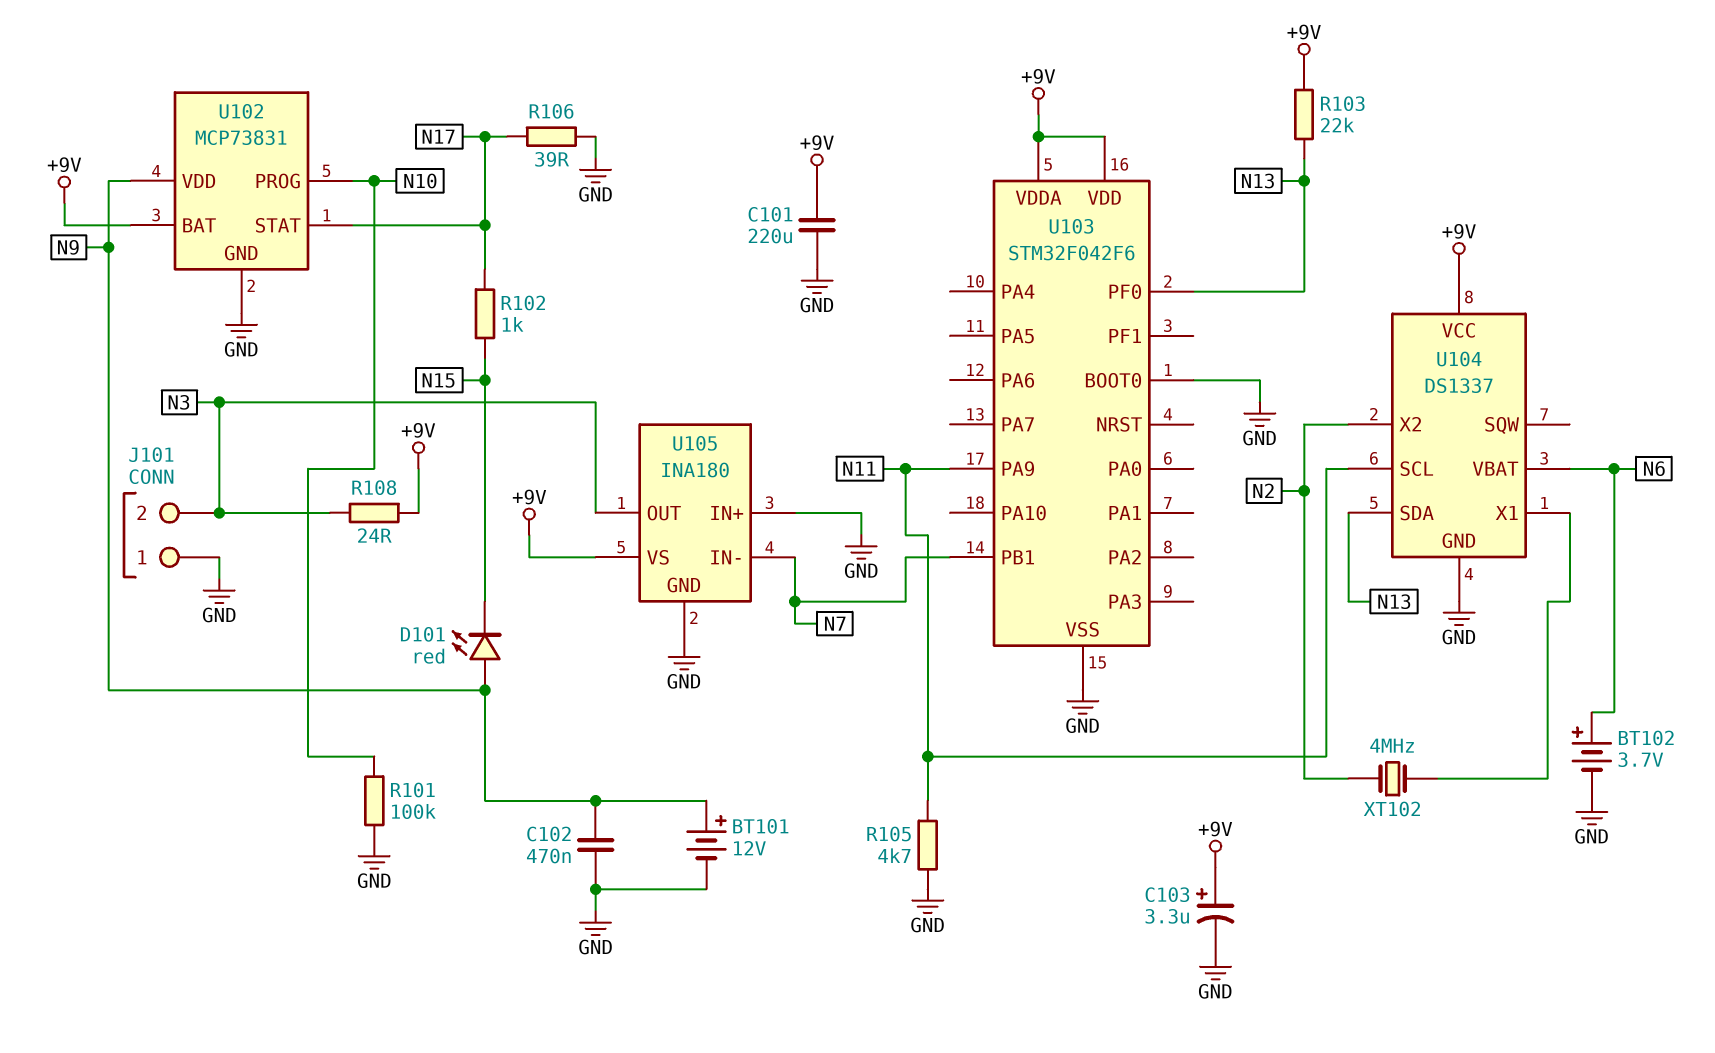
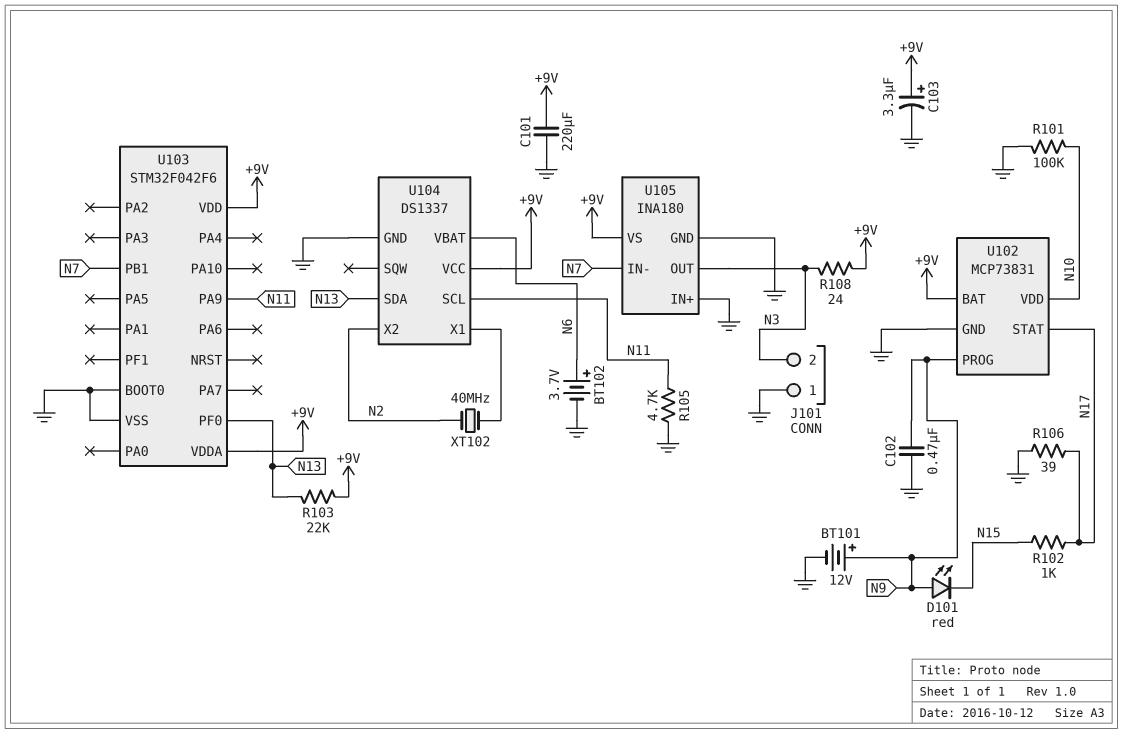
U102 pin PROG: N10 -> N9
U102 pin VDD: N9 -> N10
XT102: 4MHz (N2, U104/X1) -> 40MHz (N2, U104/X1)

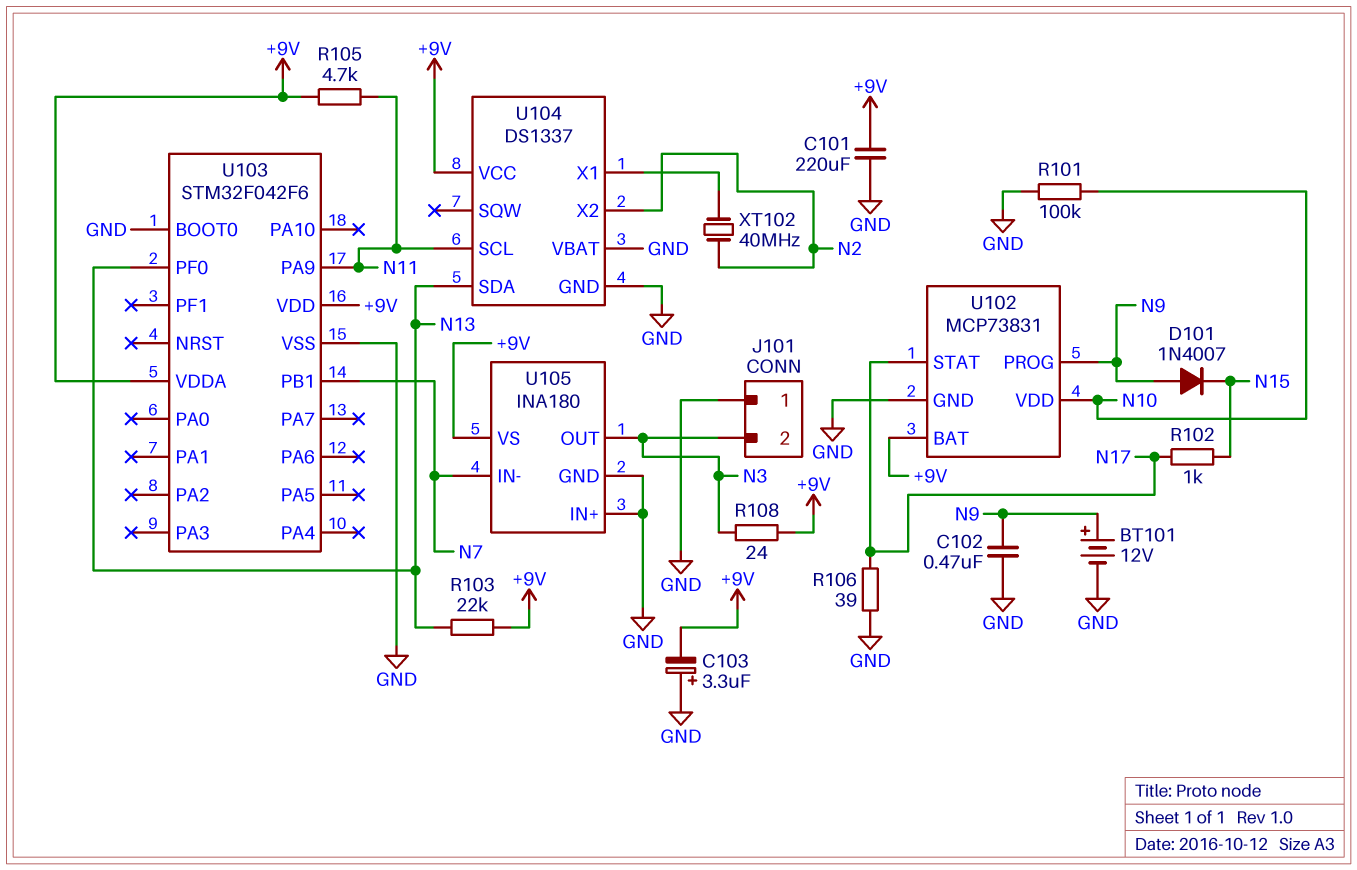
BT102: 3.7V (plus N6, minus GND) -> none
C103: 3.3uF (plus +9V, minus GND) -> 3.3uF (plus GND, minus +9V)
D101: LED red (A N9, K N15) -> diode 1N4007 (A N9, K N15)
R105: 4.7k (GND, N11) -> 4.7k (+9V, N11)
U104 pin VBAT: N6 -> GND

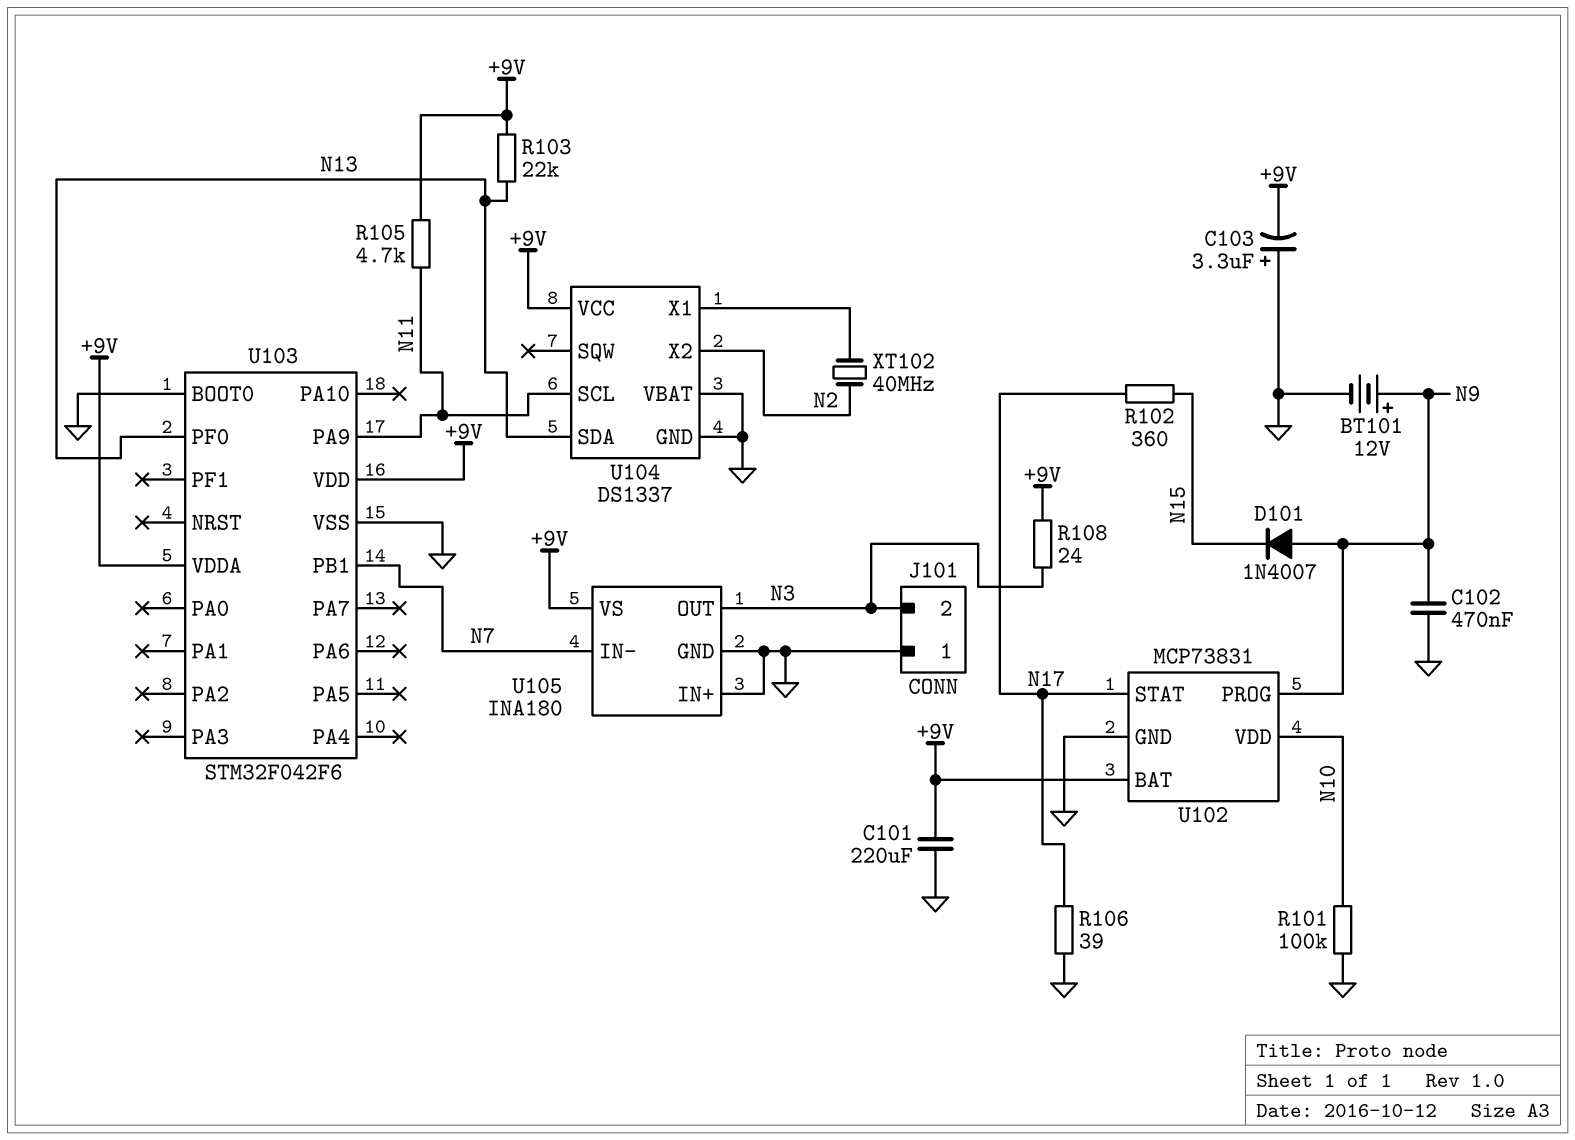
R102: 1k (N15, N17) -> 360 (N15, N17)

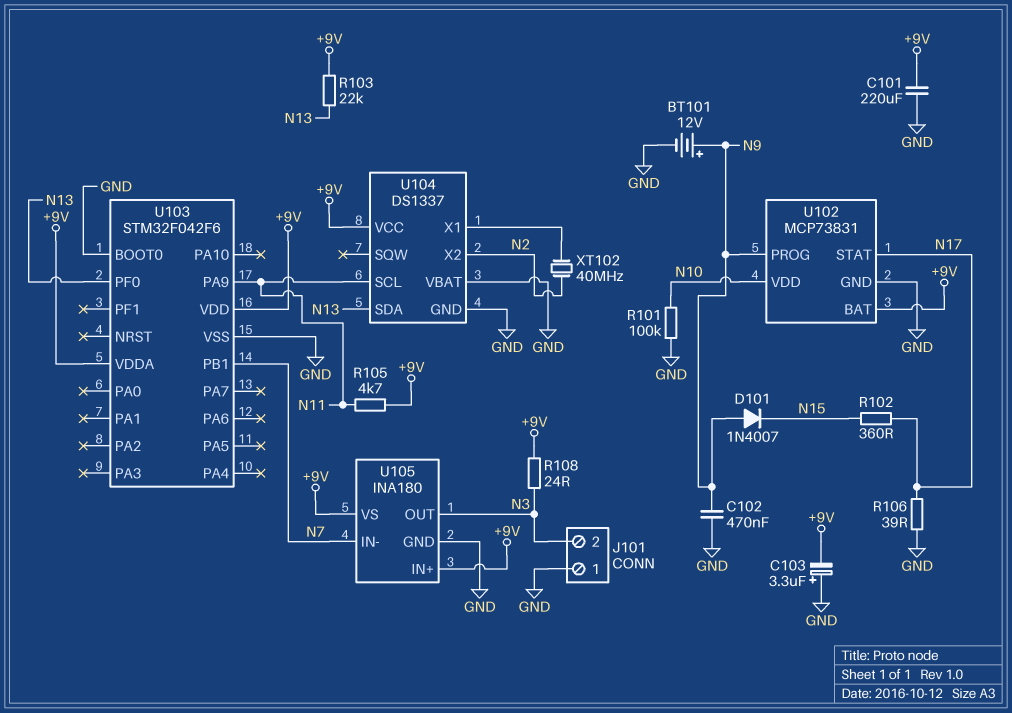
U105 pin IN+: GND -> +9V

